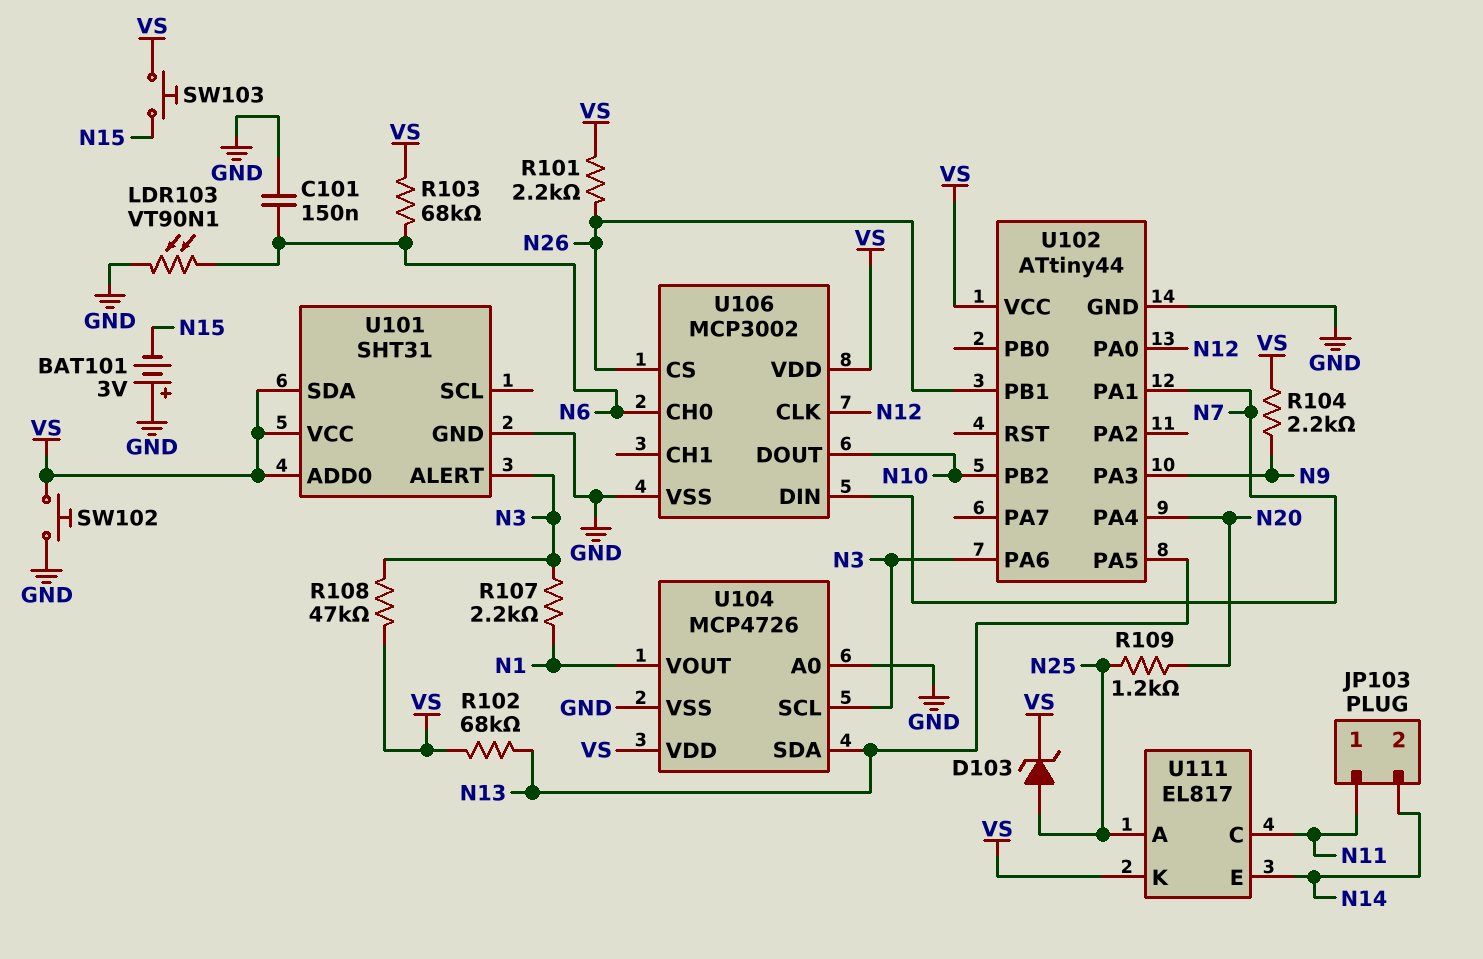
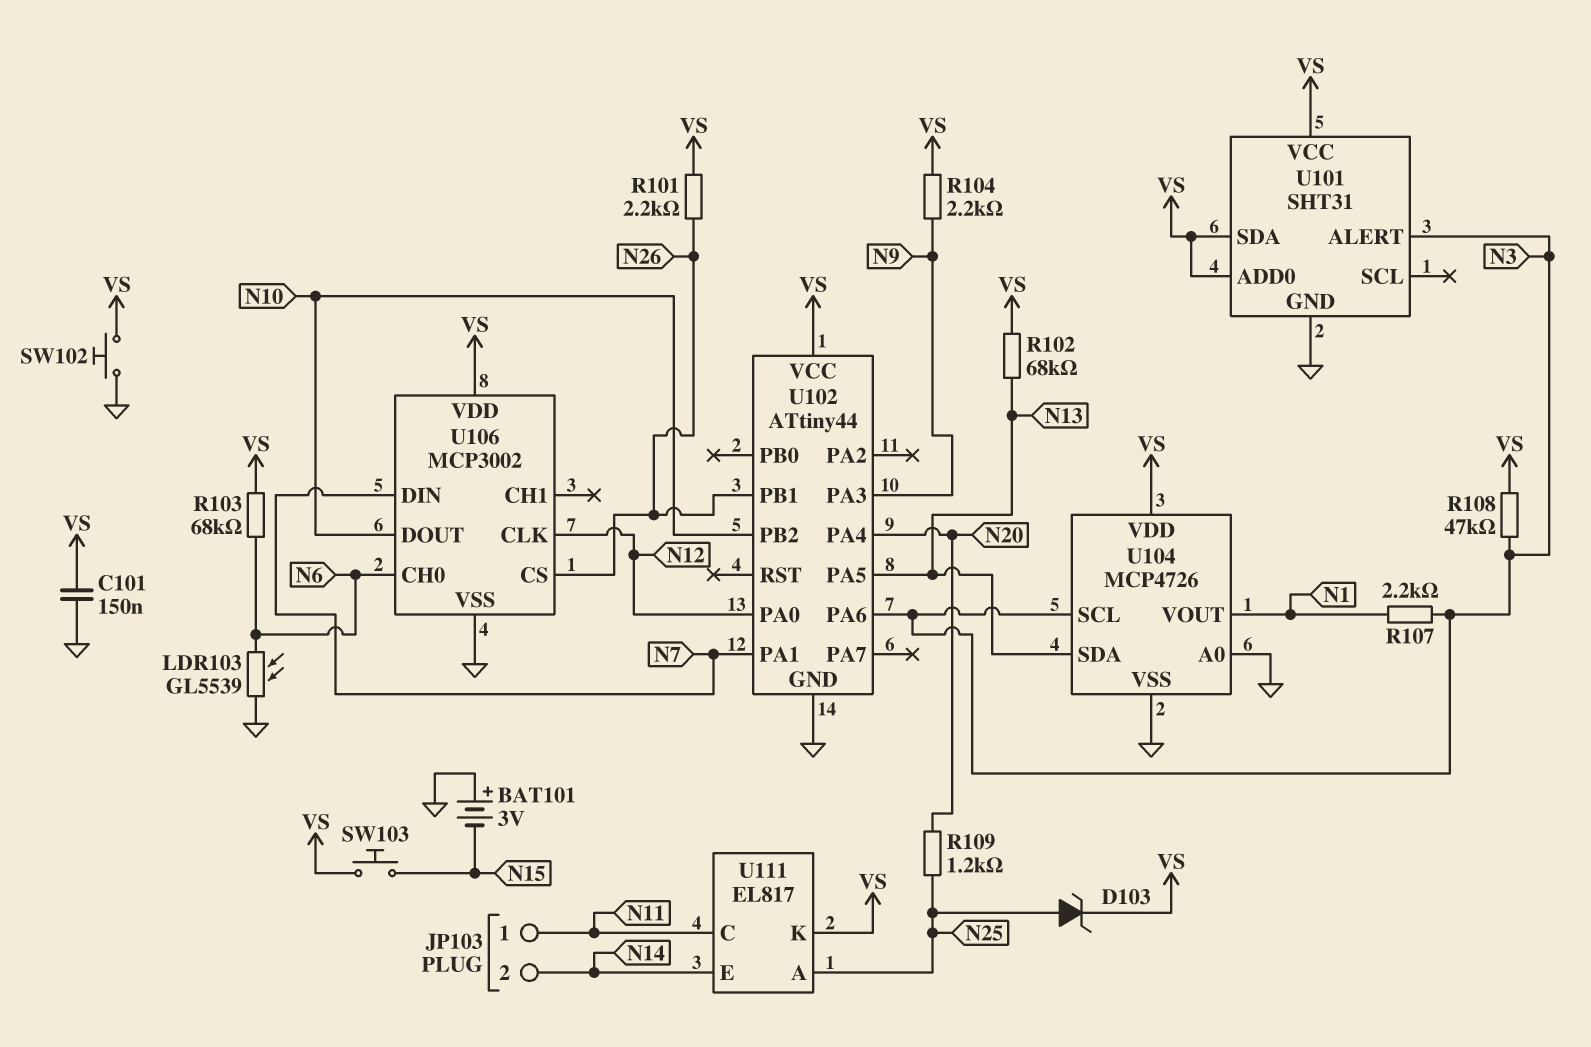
C101: 150nF (GND, N6) -> 150nF (GND, VS)
LDR103: VT90N1 (GND, N6) -> GL5539 (GND, N6)

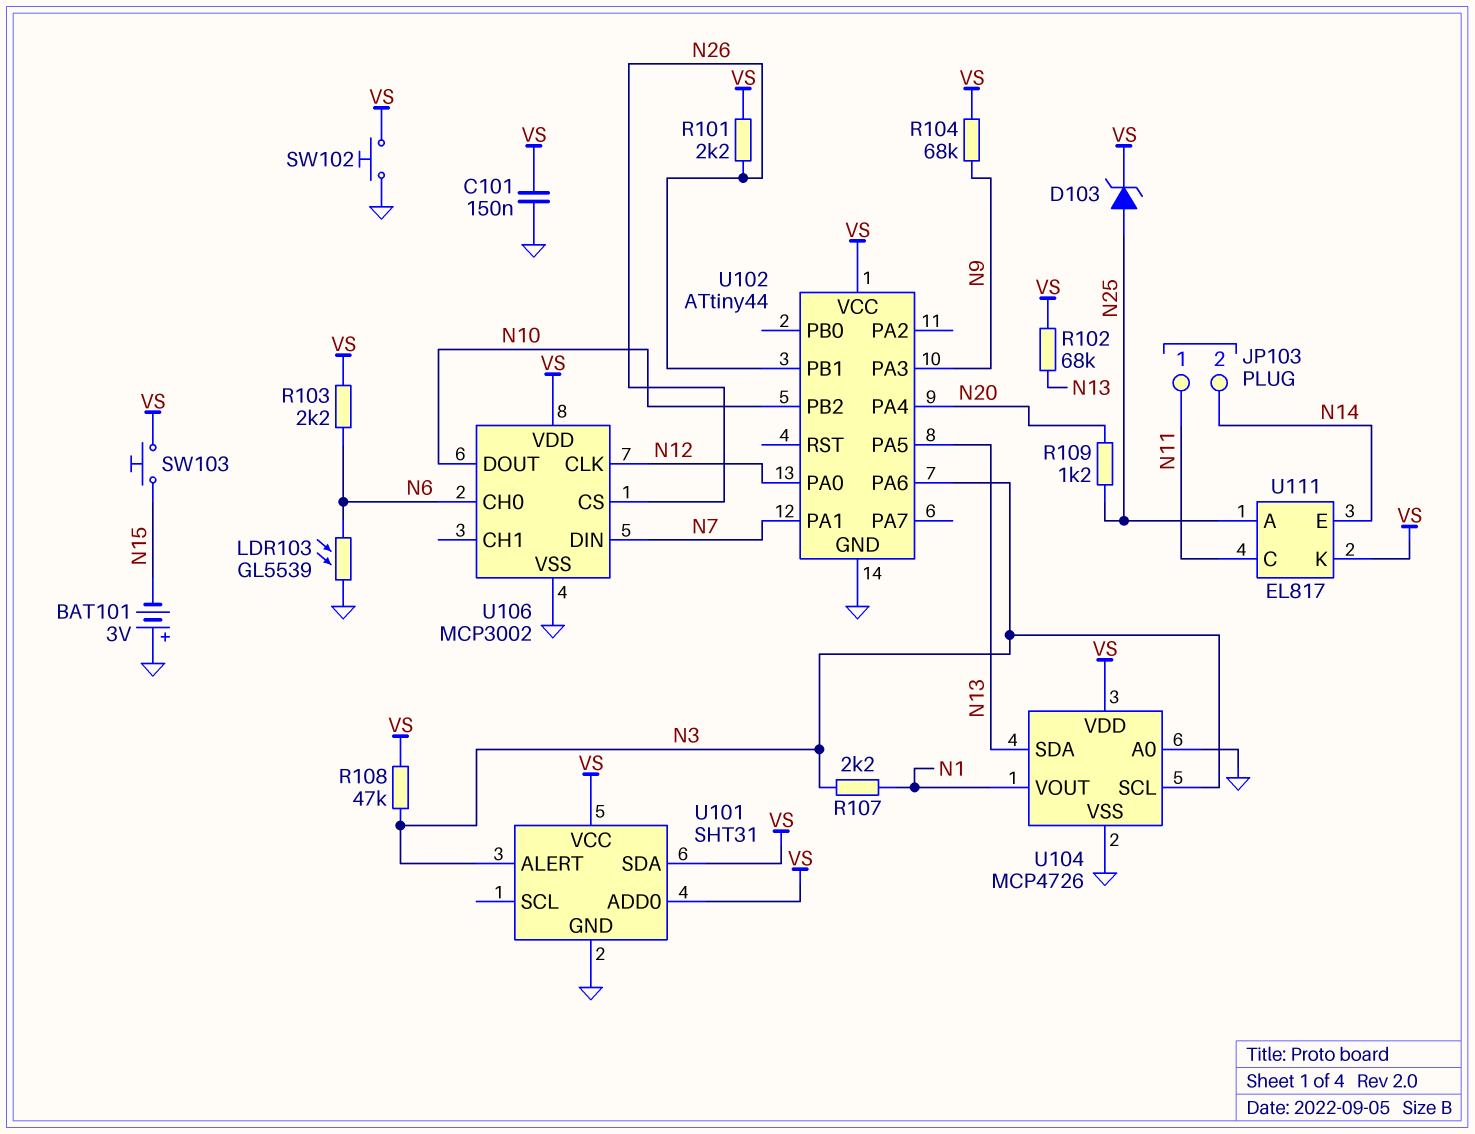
R103: 68k (N6, VS) -> 2.2k (N6, VS)
R104: 2.2k (N9, VS) -> 68k (N9, VS)

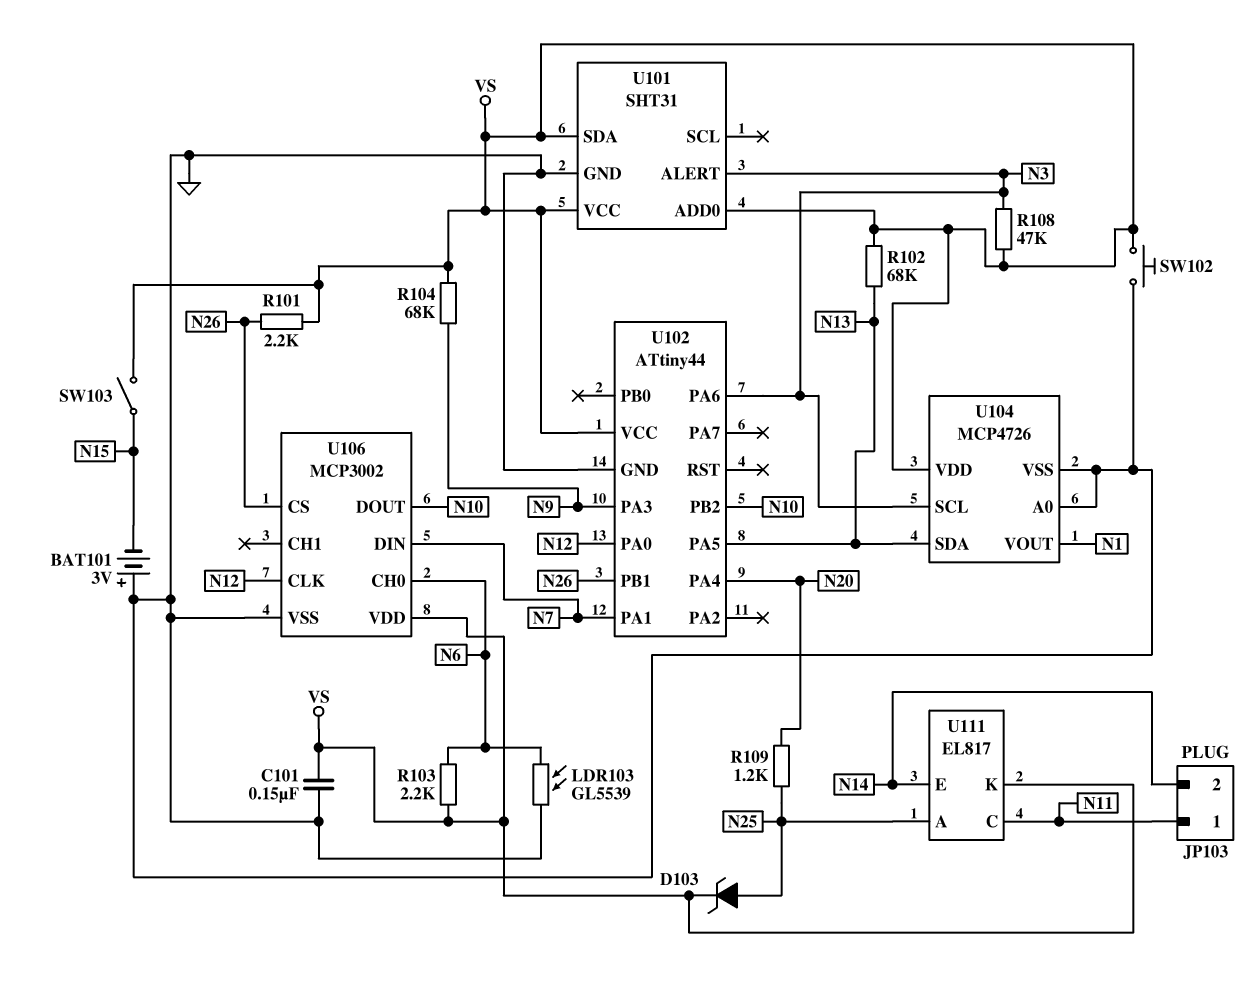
R107: 2.2k (N1, N3) -> none
SW103: button (N15, VS) -> switch (N15, VS)

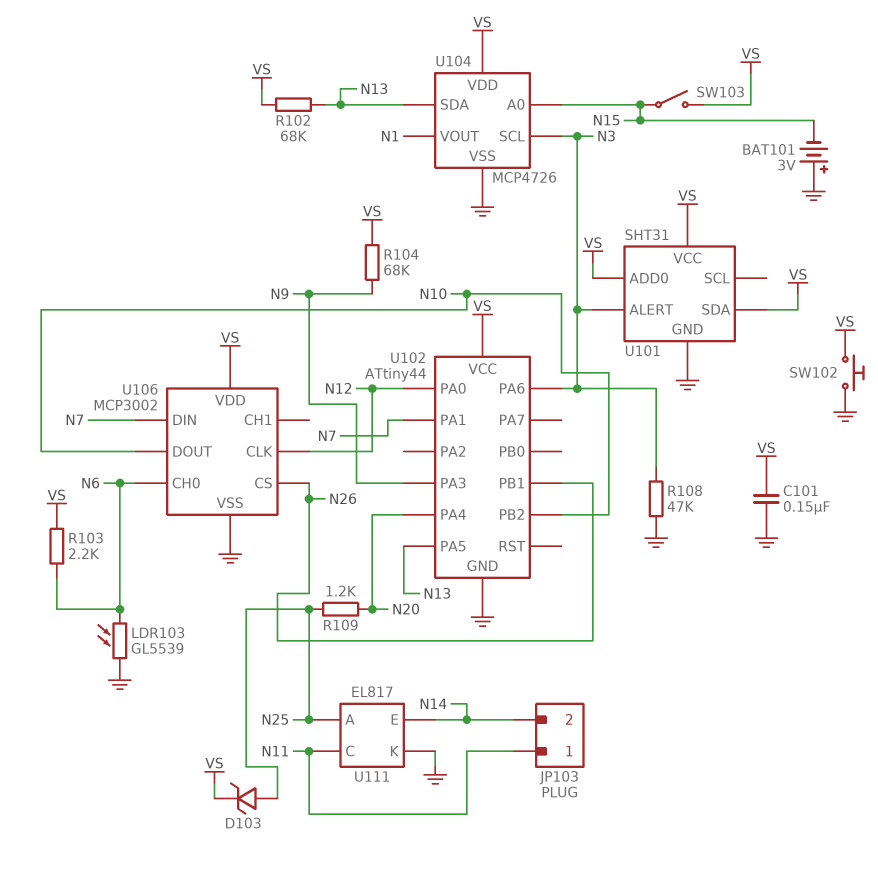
R101: 2.2k (N26, VS) -> none
R108: 47k (N3, VS) -> 47k (GND, N3)
U104 pin A0: GND -> N15
U111 pin K: VS -> GND

